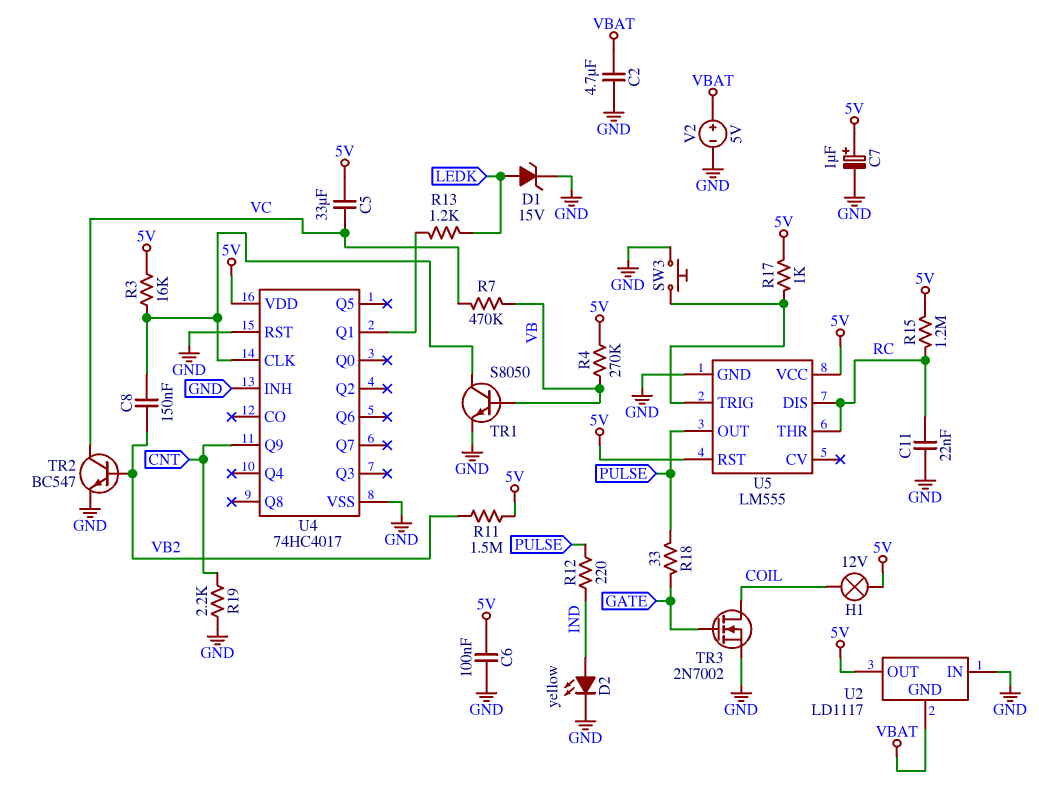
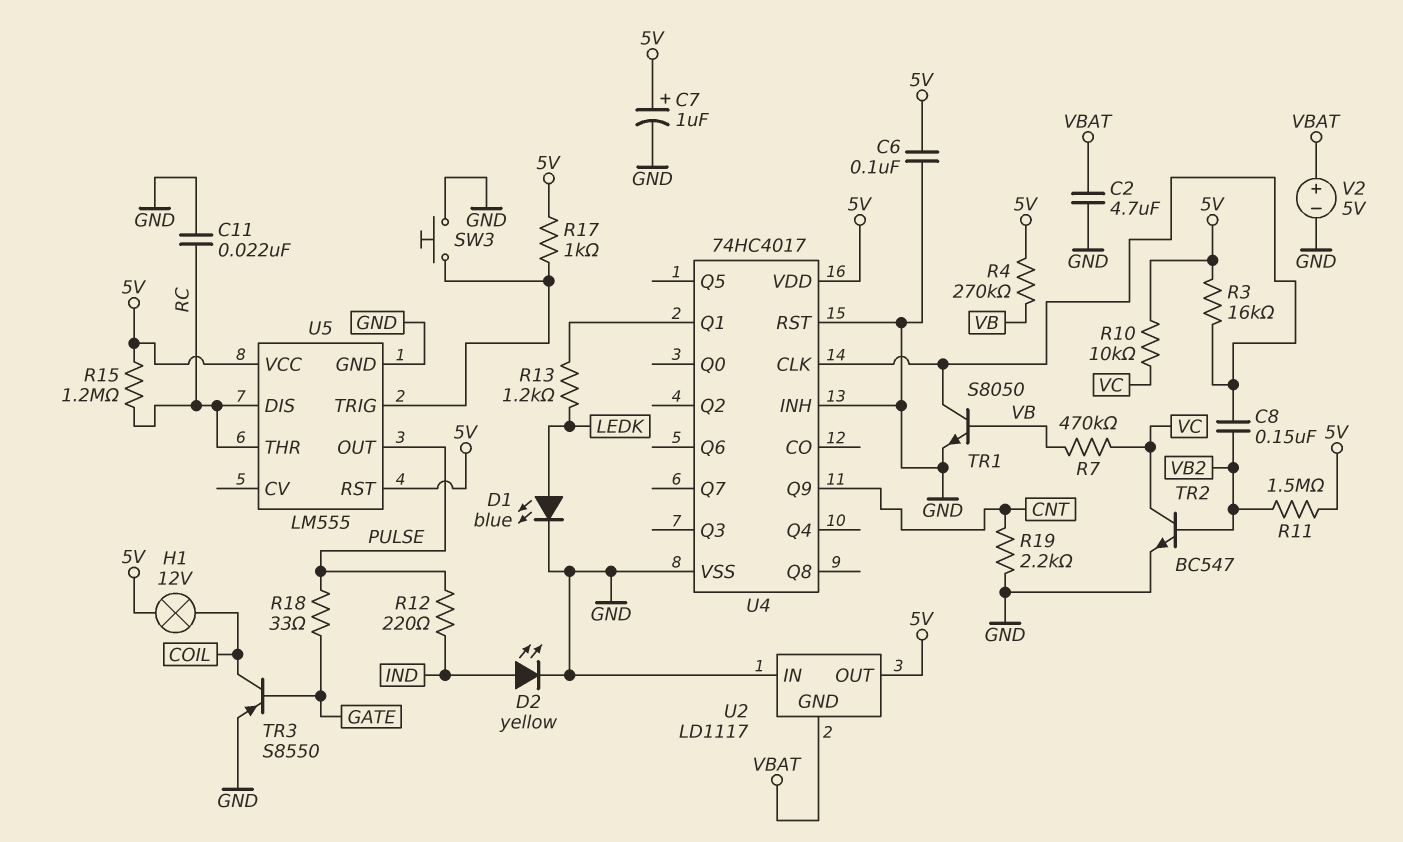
C5: 33uF (5V, VC) -> none
D1: zener 15V (A LEDK, K GND) -> LED blue (A LEDK, K GND)
R10: none -> 10k (5V, VC)
TR3: NMOS 2N7002 (G GATE, D COIL, S GND) -> PNP S8550 (B GATE, C COIL, E GND)

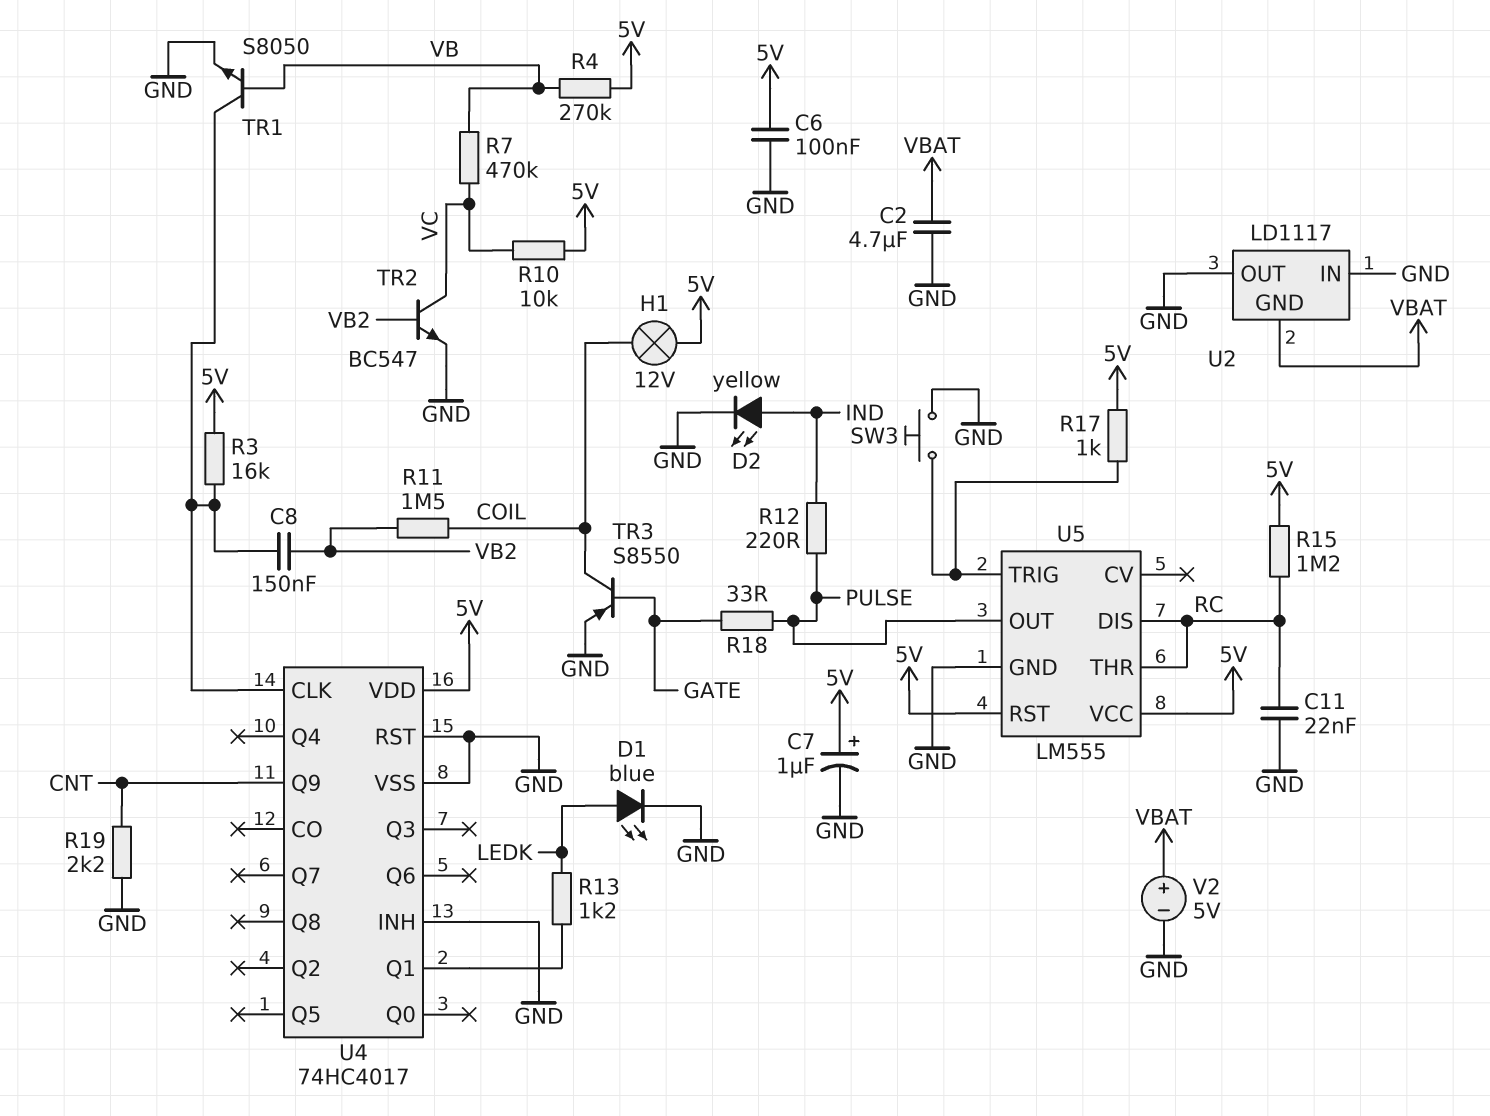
R11: 1.5M (5V, VB2) -> 1.5M (COIL, VB2)
U2 pin OUT: 5V -> GND

